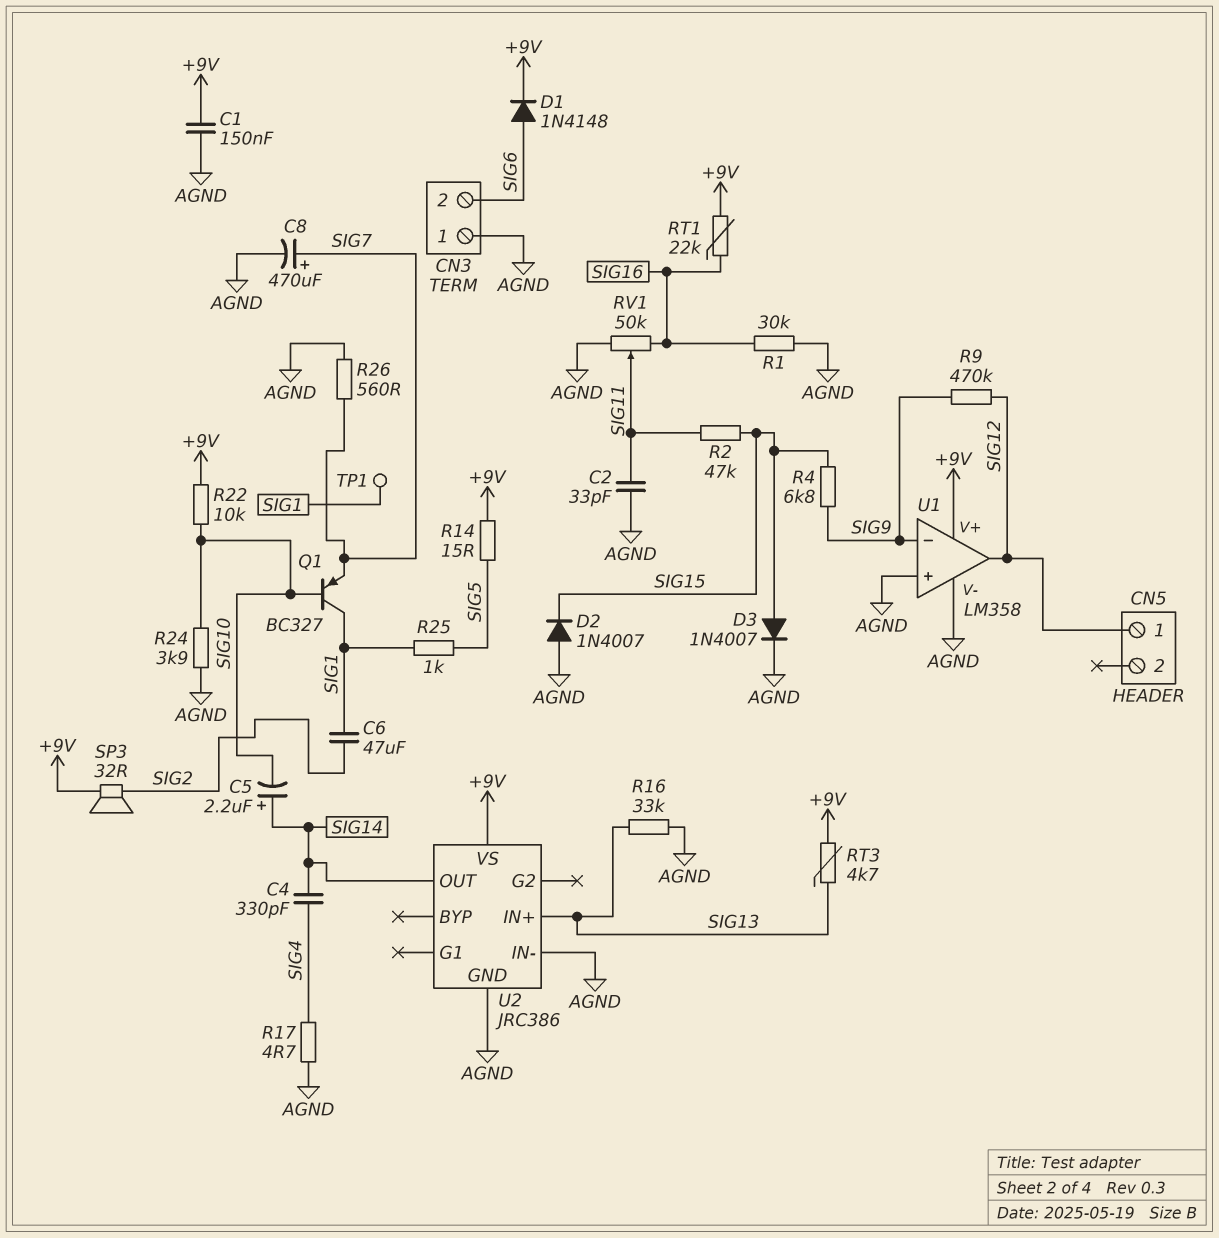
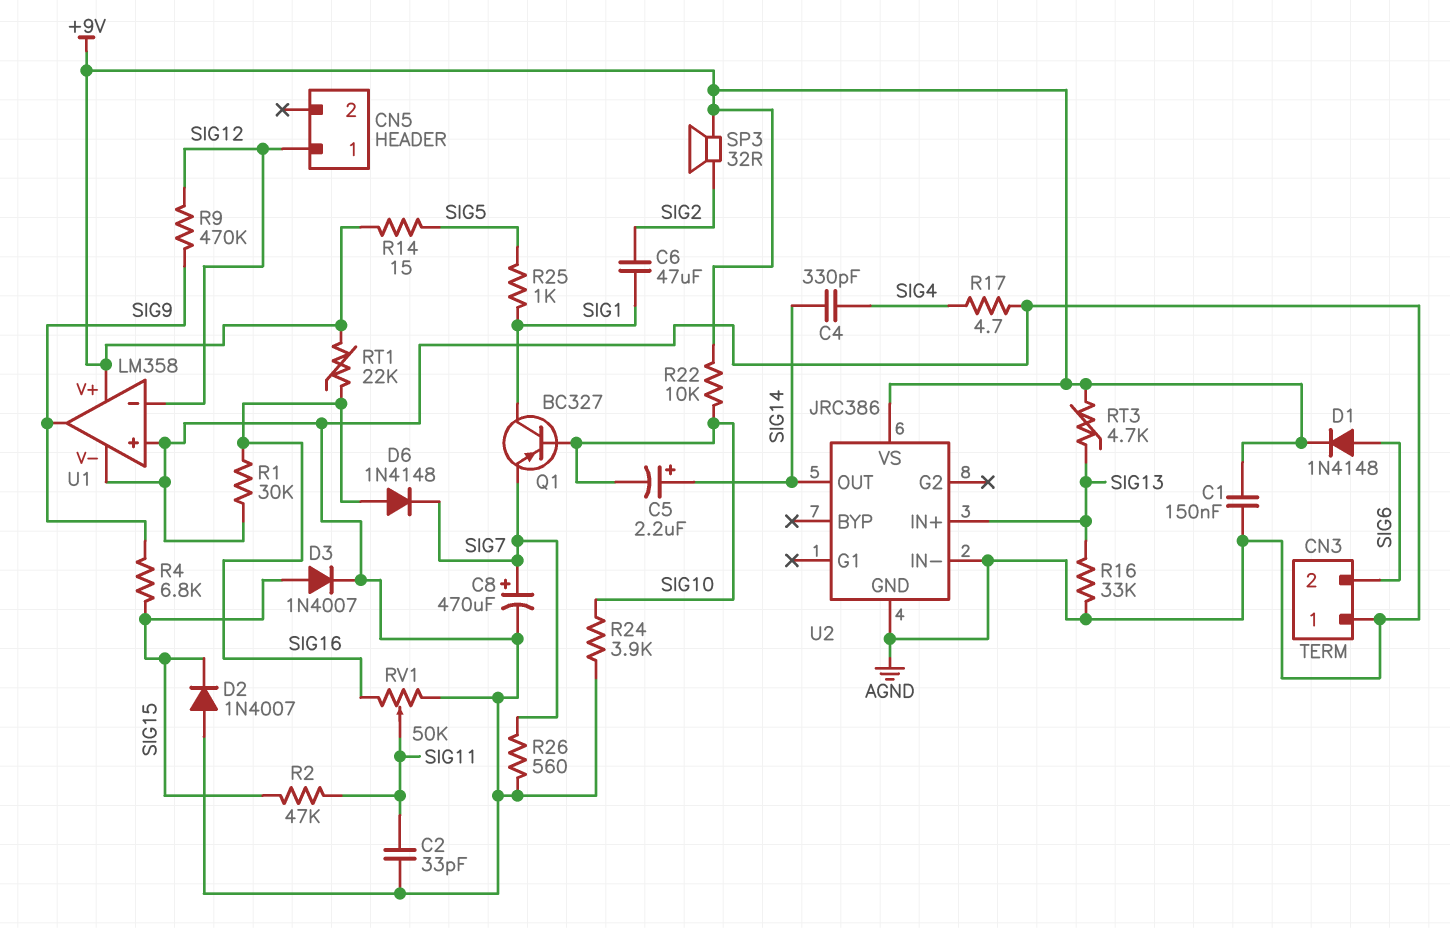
D6: none -> diode 1N4148 (A SIG16, K SIG7)
TP1: test point (SIG1) -> none
U1 pin in-: SIG9 -> SIG12
U1 pin out: SIG12 -> SIG9

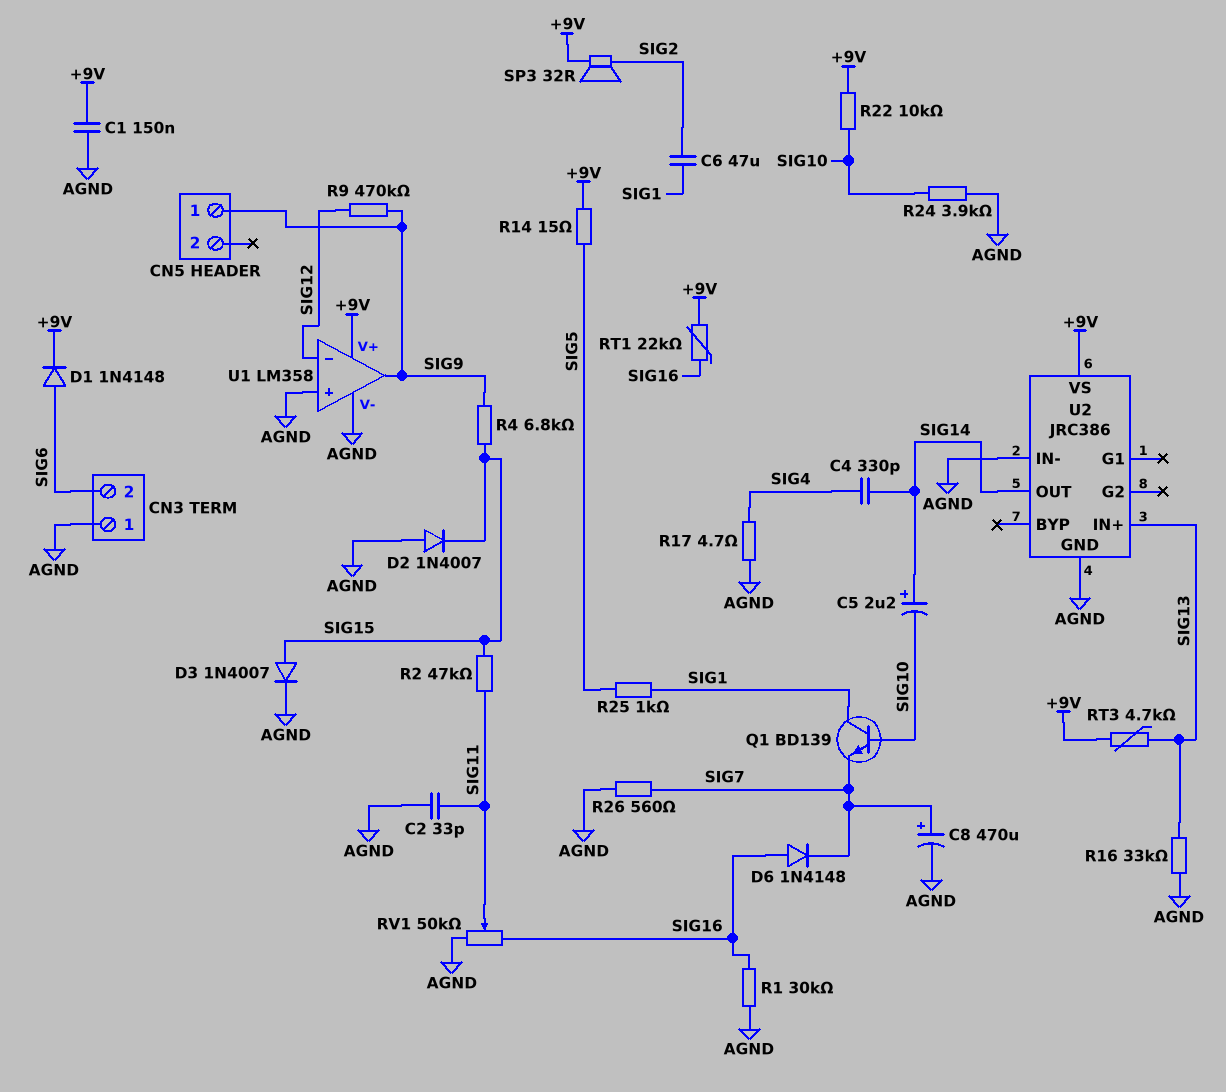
CN5 pin 1: SIG12 -> SIG9
Q1: PNP BC327 (B SIG10, C SIG1, E SIG7) -> NPN BD139 (B SIG10, C SIG1, E SIG7)

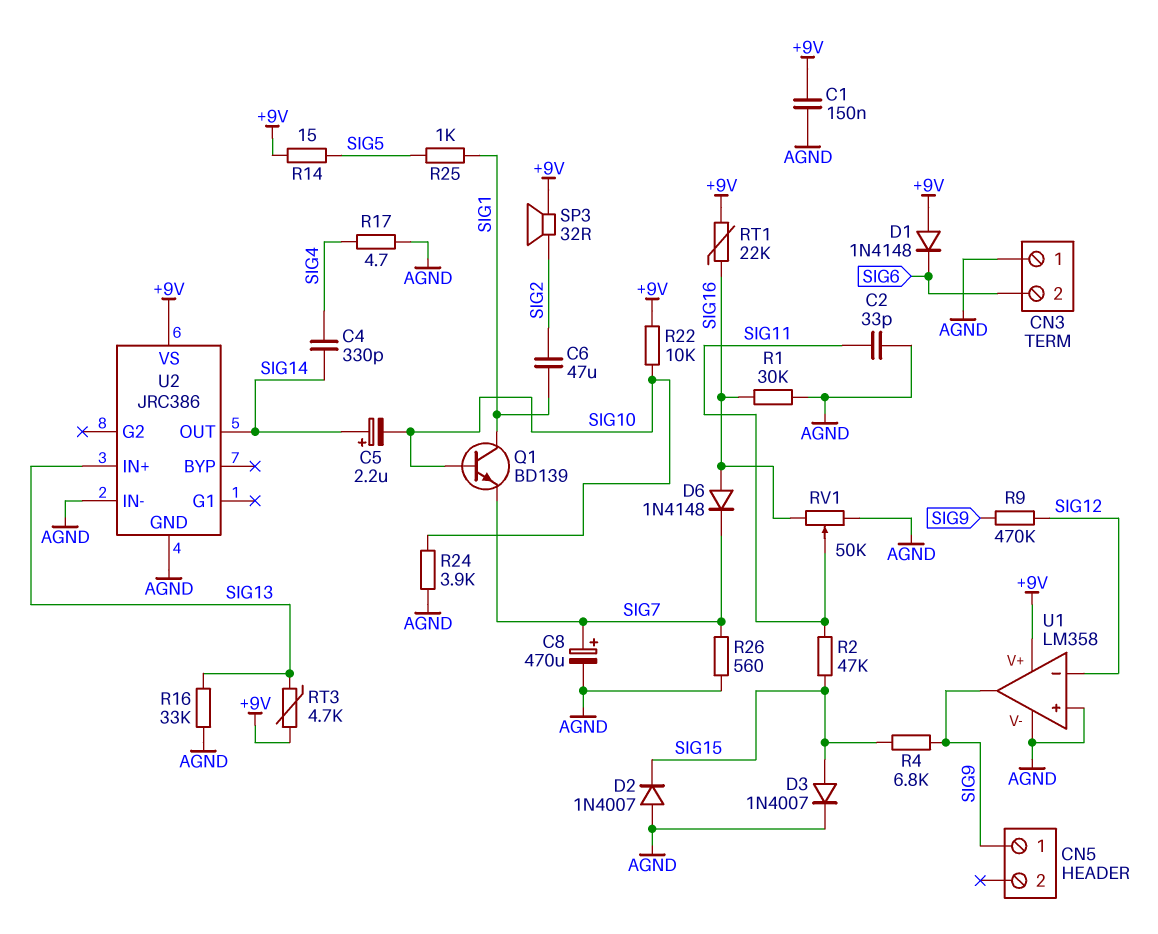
D1: diode 1N4148 (A SIG6, K +9V) -> diode 1N4148 (A +9V, K SIG6)

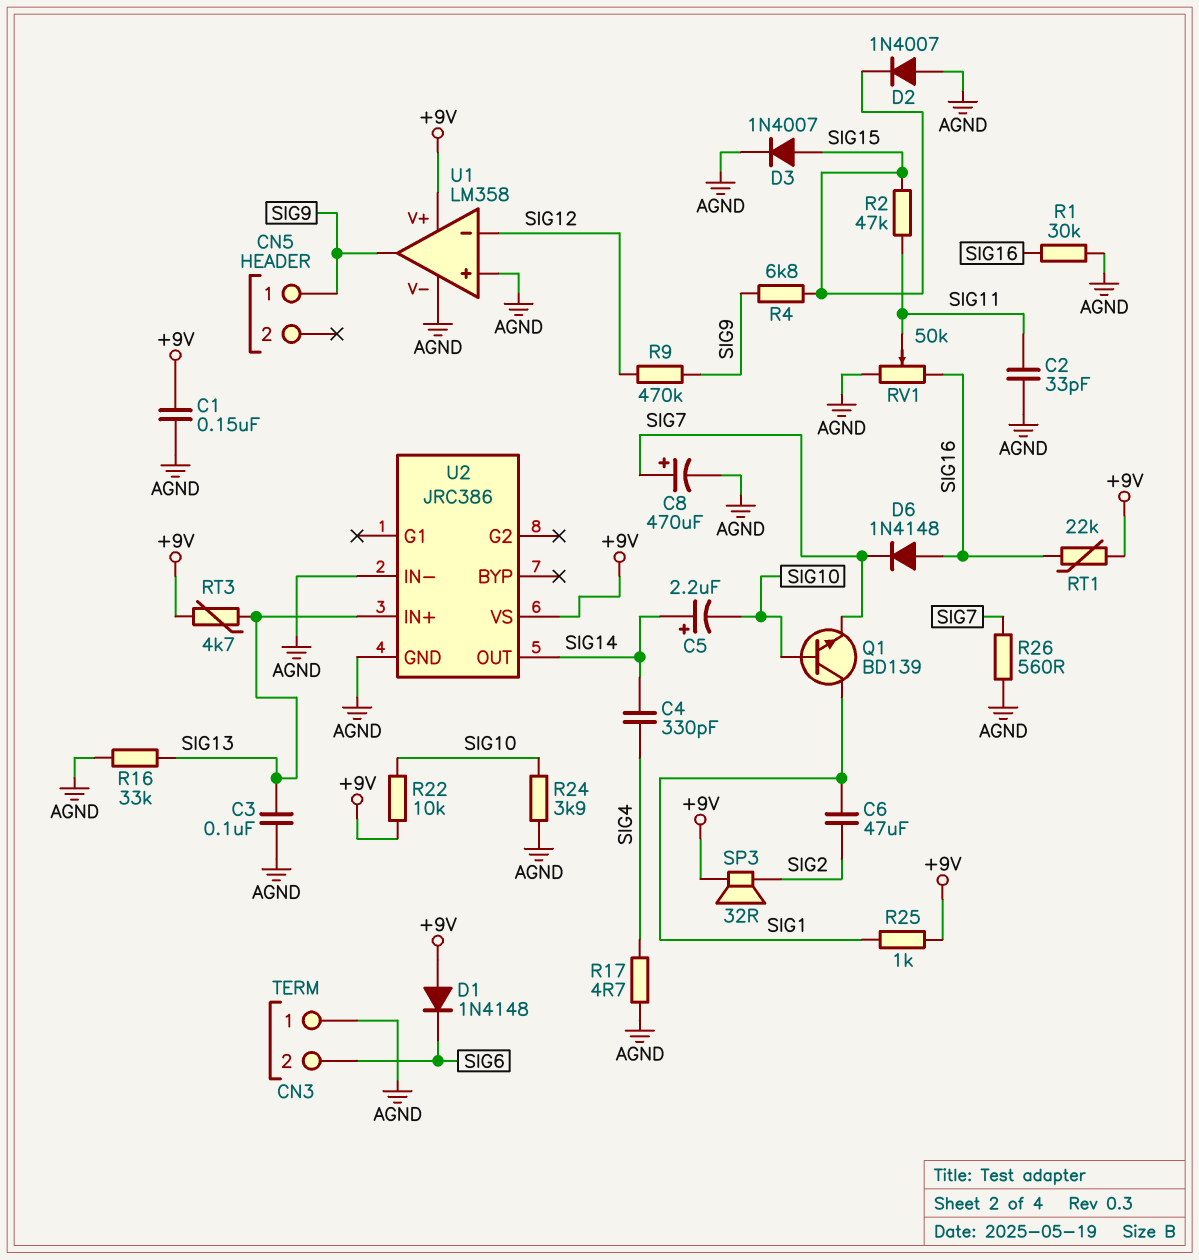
C3: none -> 100nF (AGND, SIG13)
R14: 15 (+9V, SIG5) -> none
R25: 1k (SIG1, SIG5) -> 1k (+9V, SIG1)

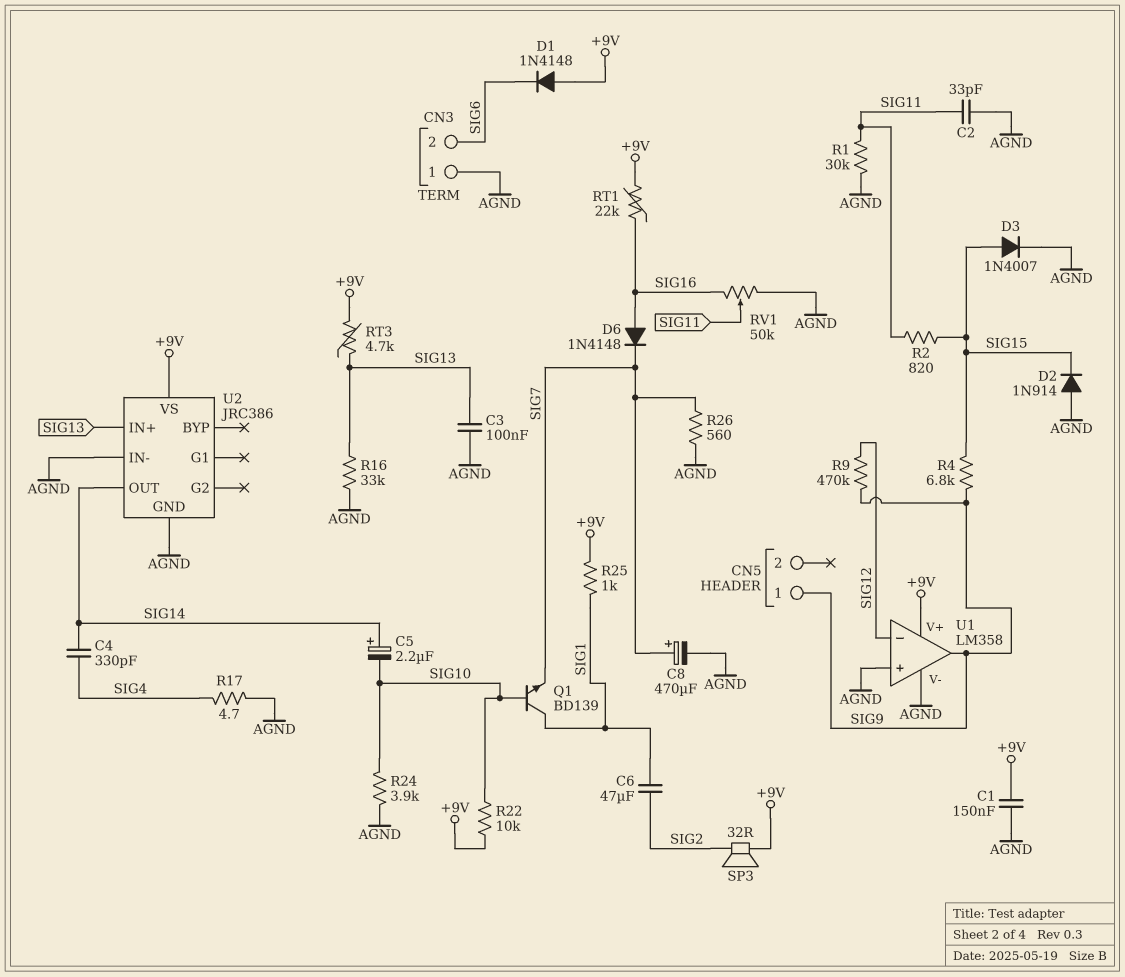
D2: diode 1N4007 (A AGND, K SIG15) -> diode 1N914 (A AGND, K SIG15)
R1: 30k (AGND, SIG16) -> 30k (AGND, SIG11)
R2: 47k (SIG11, SIG15) -> 820 (SIG11, SIG15)

